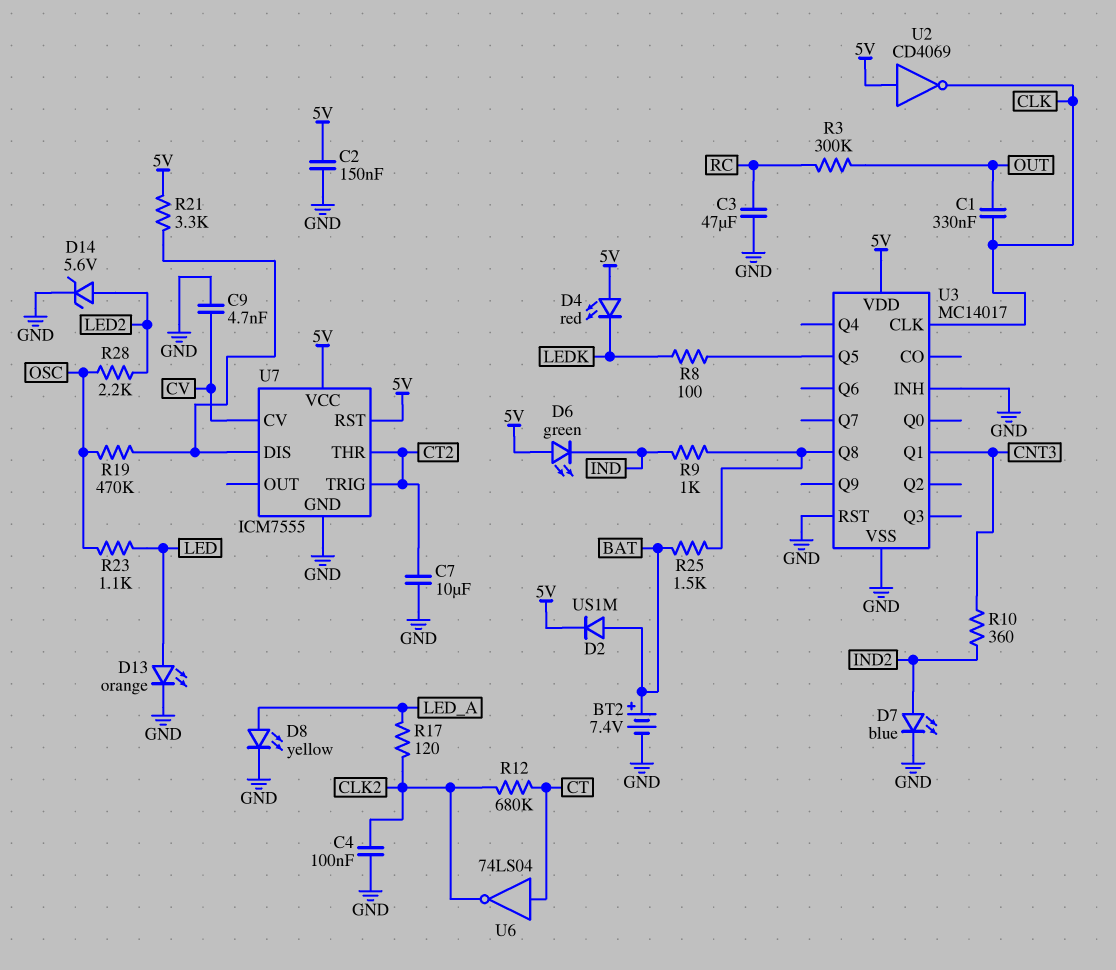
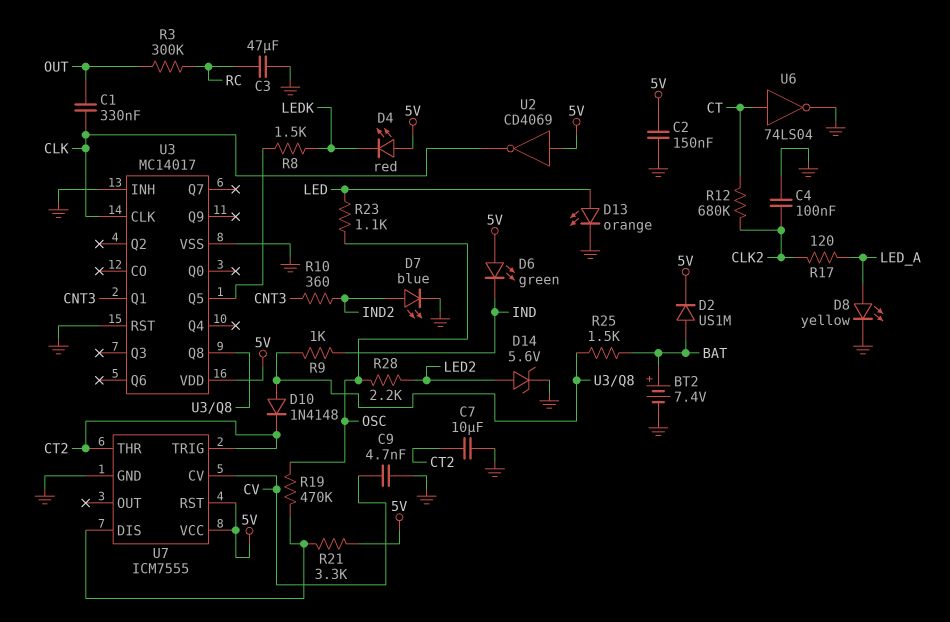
D10: none -> diode 1N4148 (A U3/Q8, K CT2)
R8: 100 (LEDK, U3/Q5) -> 1.5k (LEDK, U3/Q5)
U6: NOT 74LS04 (in CT, out CLK2) -> NOT 74LS04 (in CT, out GND)

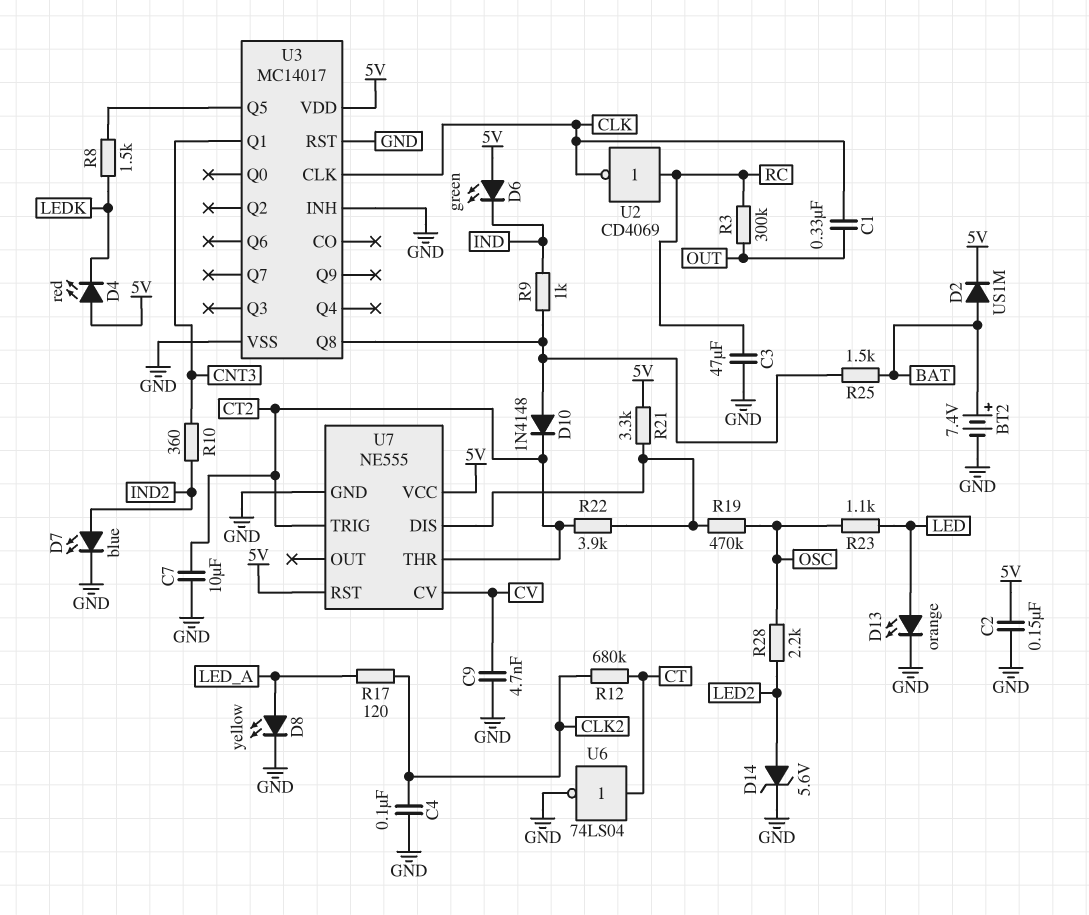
R22: none -> 3.9k (CT2, U7/DIS)
U2: NOT CD4069 (in 5V, out CLK) -> NOT CD4069 (in RC, out CLK)
U7: ICM7555 -> NE555

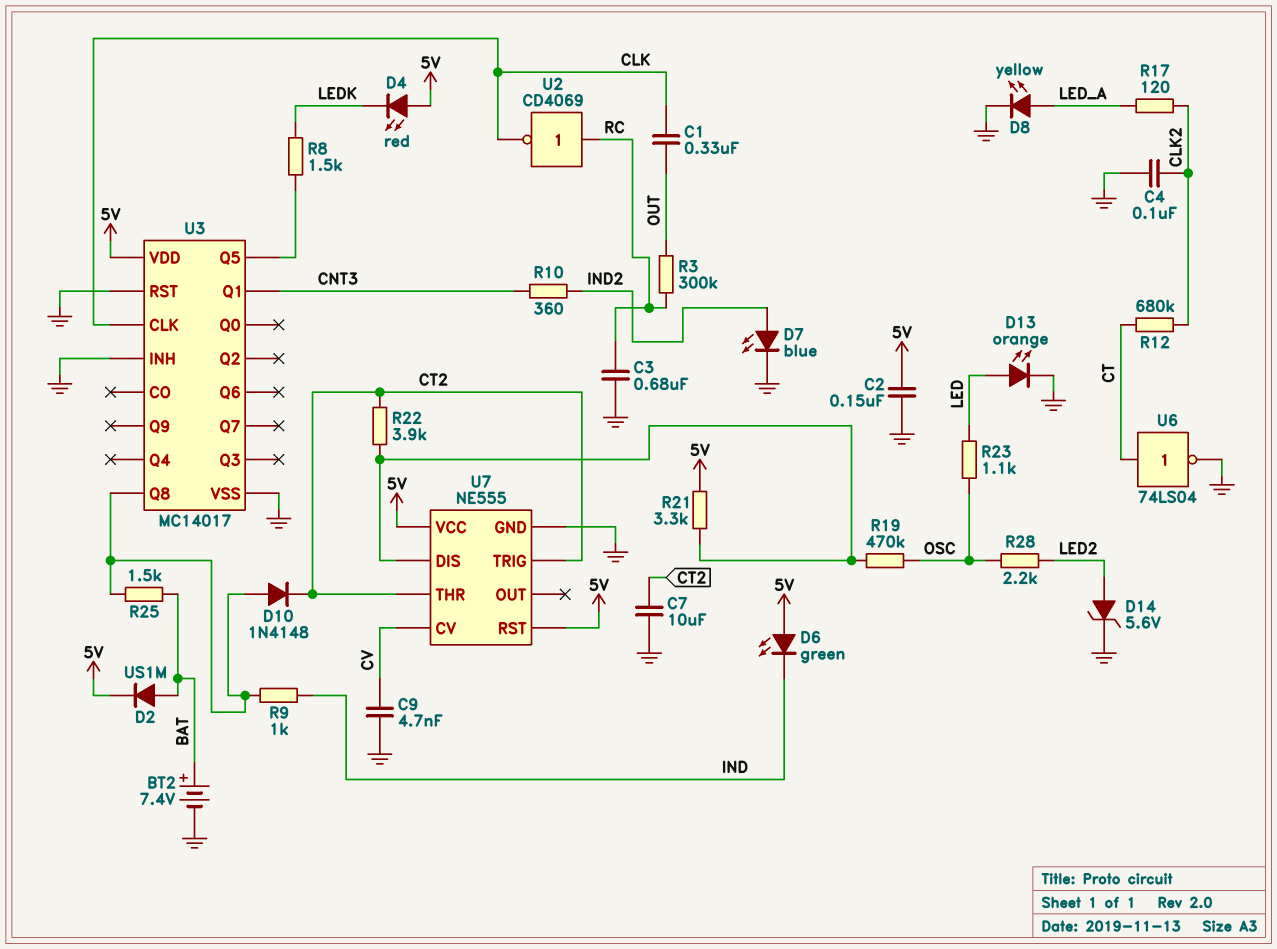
C3: 47uF (GND, RC) -> 680nF (GND, RC)

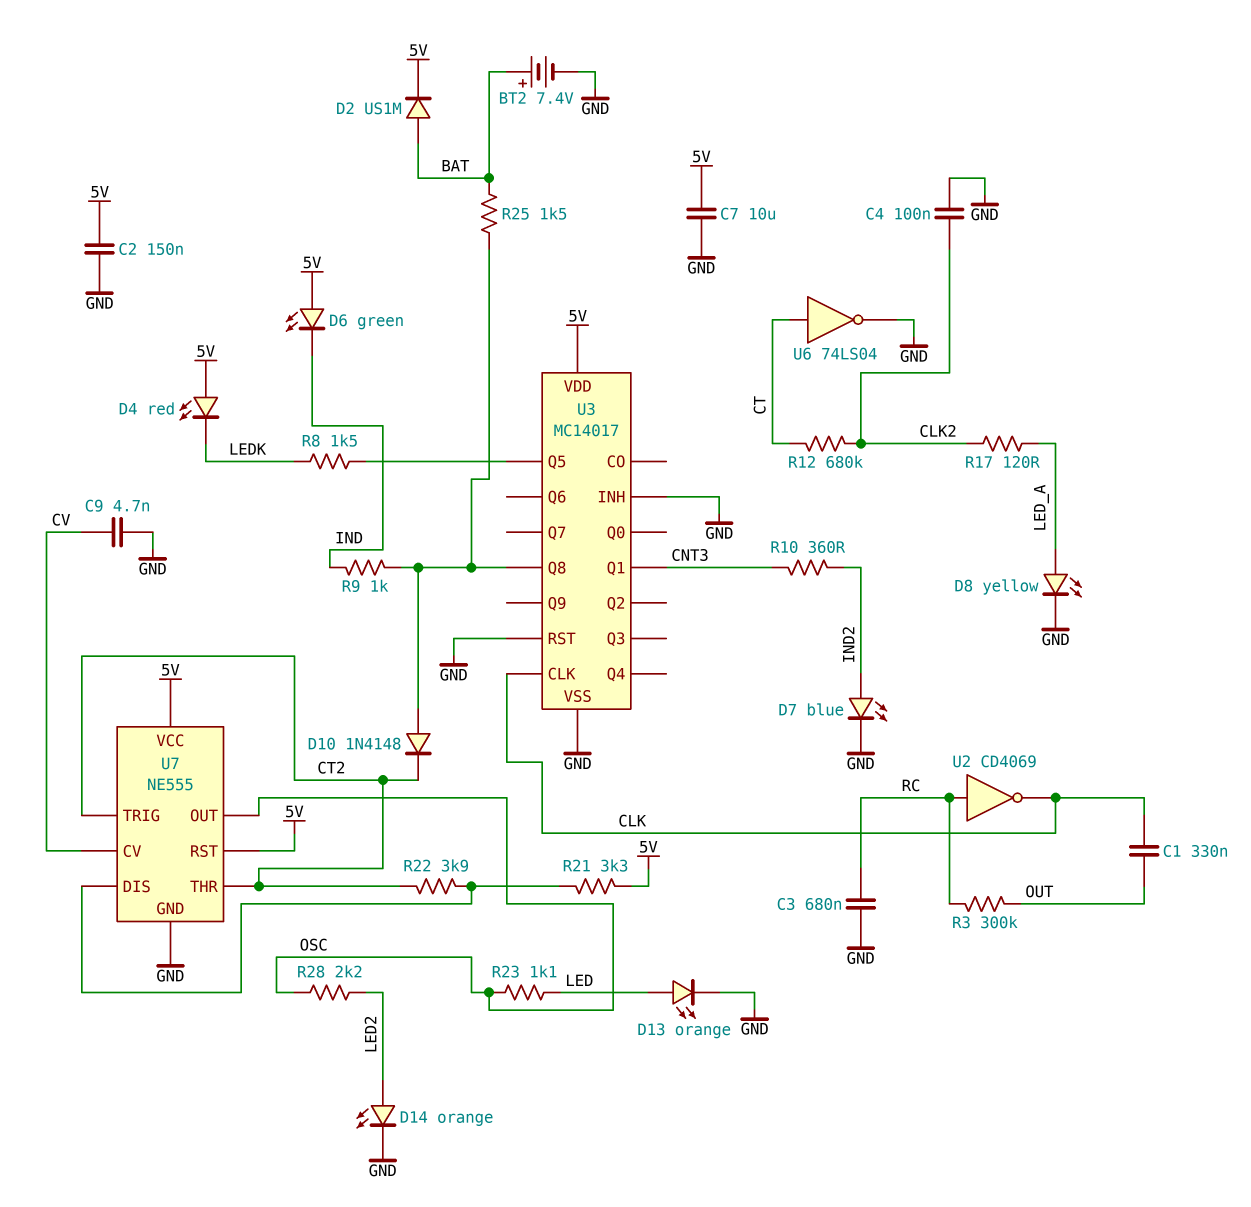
C7: 10uF (CT2, GND) -> 10uF (5V, GND)
D14: zener 5.6V (A LED2, K GND) -> LED orange (A LED2, K GND)
R19: 470k (OSC, U7/DIS) -> none
U7 pin OUT: none -> OSC

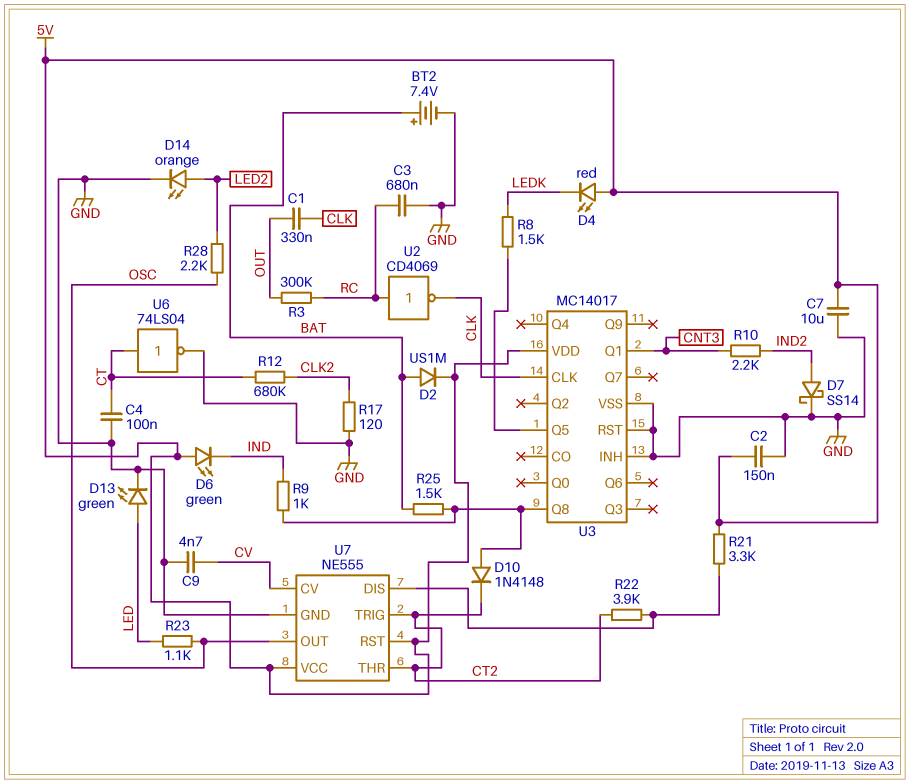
C4: 100nF (CLK2, GND) -> 100nF (CT, GND)
D7: LED blue (A IND2, K GND) -> schottky SS14 (A IND2, K GND)
D8: LED yellow (A LED_A, K GND) -> none
D13: LED orange (A LED, K GND) -> LED green (A LED, K GND)
R10: 360 (CNT3, IND2) -> 2.2k (CNT3, IND2)
R17: 120 (CLK2, LED_A) -> 120 (CLK2, GND)

